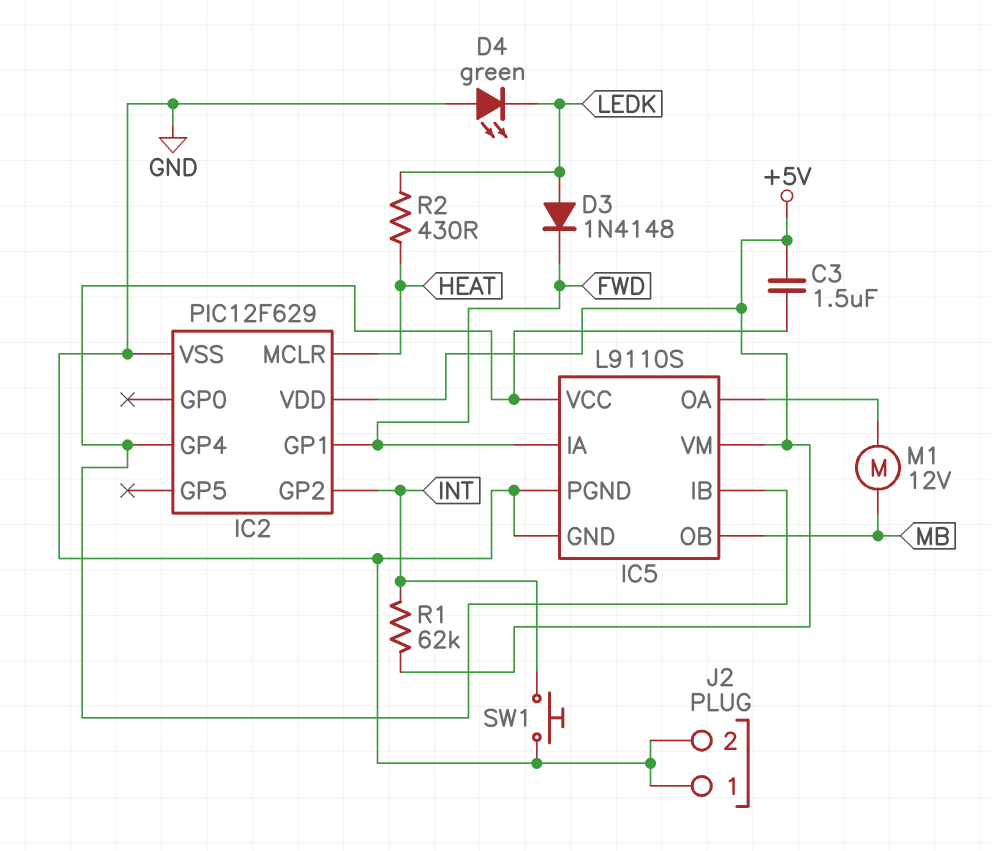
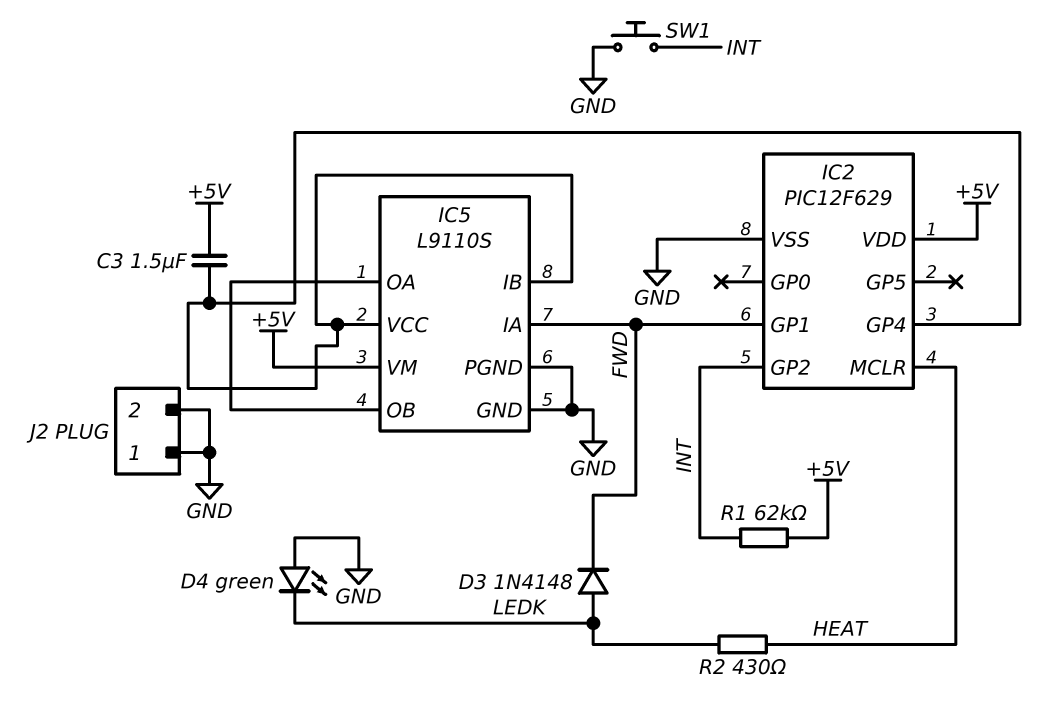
IC5 pin OB: MB -> IC5/OA
M1: motor 12V (IC5/OA, MB) -> none

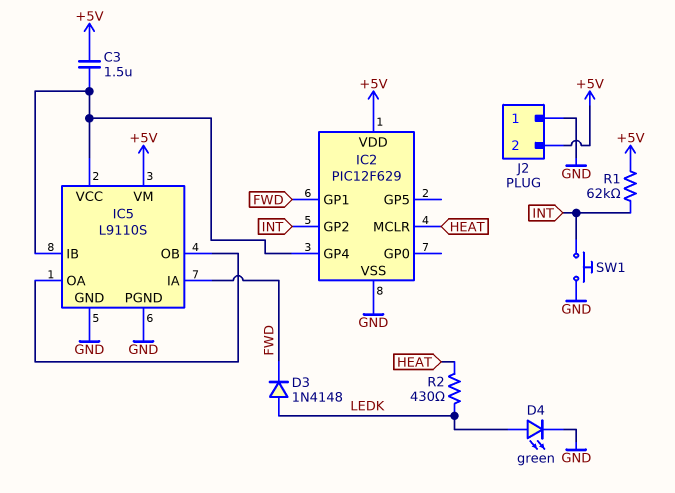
D4: LED green (A GND, K LEDK) -> LED green (A LEDK, K GND)
J2 pin 2: GND -> +5V

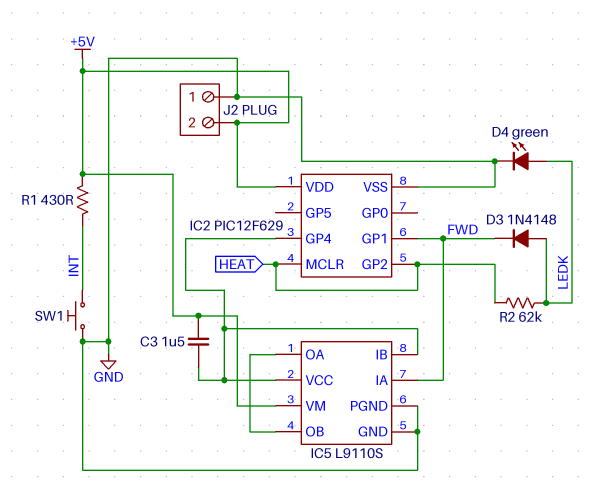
IC2 pin GP2: INT -> HEAT
R1: 62k (+5V, INT) -> 430 (+5V, INT)
R2: 430 (HEAT, LEDK) -> 62k (HEAT, LEDK)

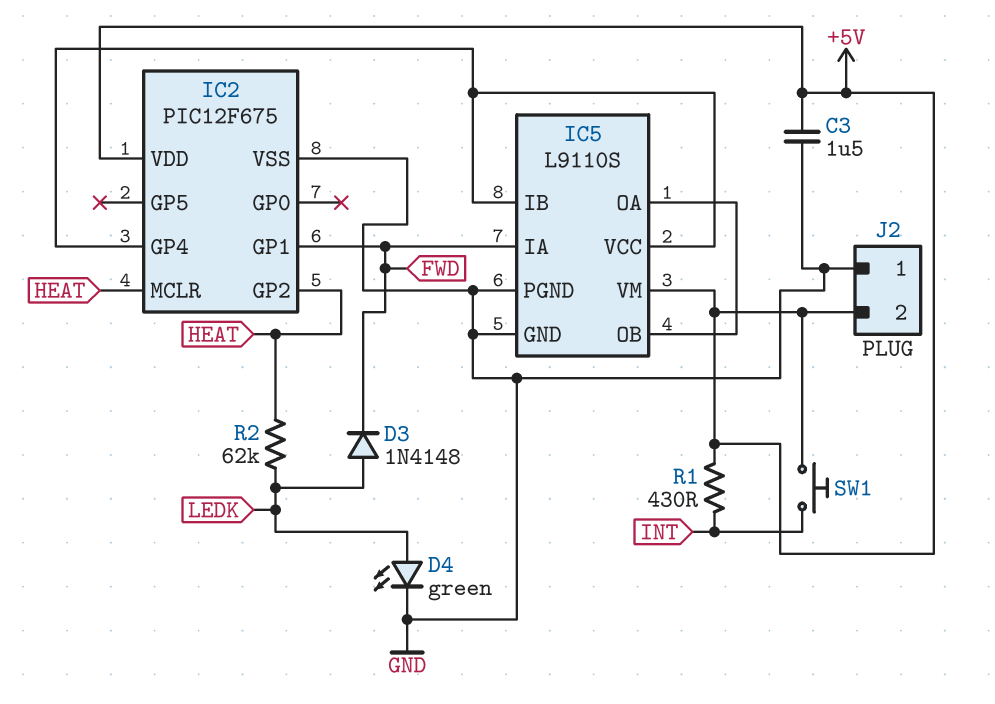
C3: 1.5uF (+5V, IC2/GP4) -> 1.5uF (+5V, GND)
IC2: PIC12F629 -> PIC12F675
SW1: button (GND, INT) -> button (+5V, INT)

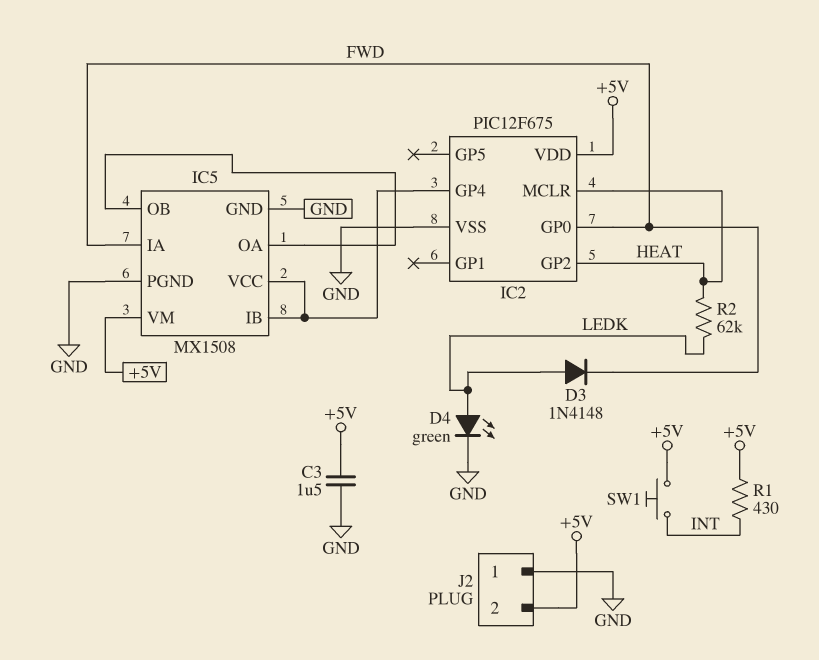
IC2 pin GP0: none -> FWD
IC2 pin GP1: FWD -> none
IC5: L9110S -> MX1508

